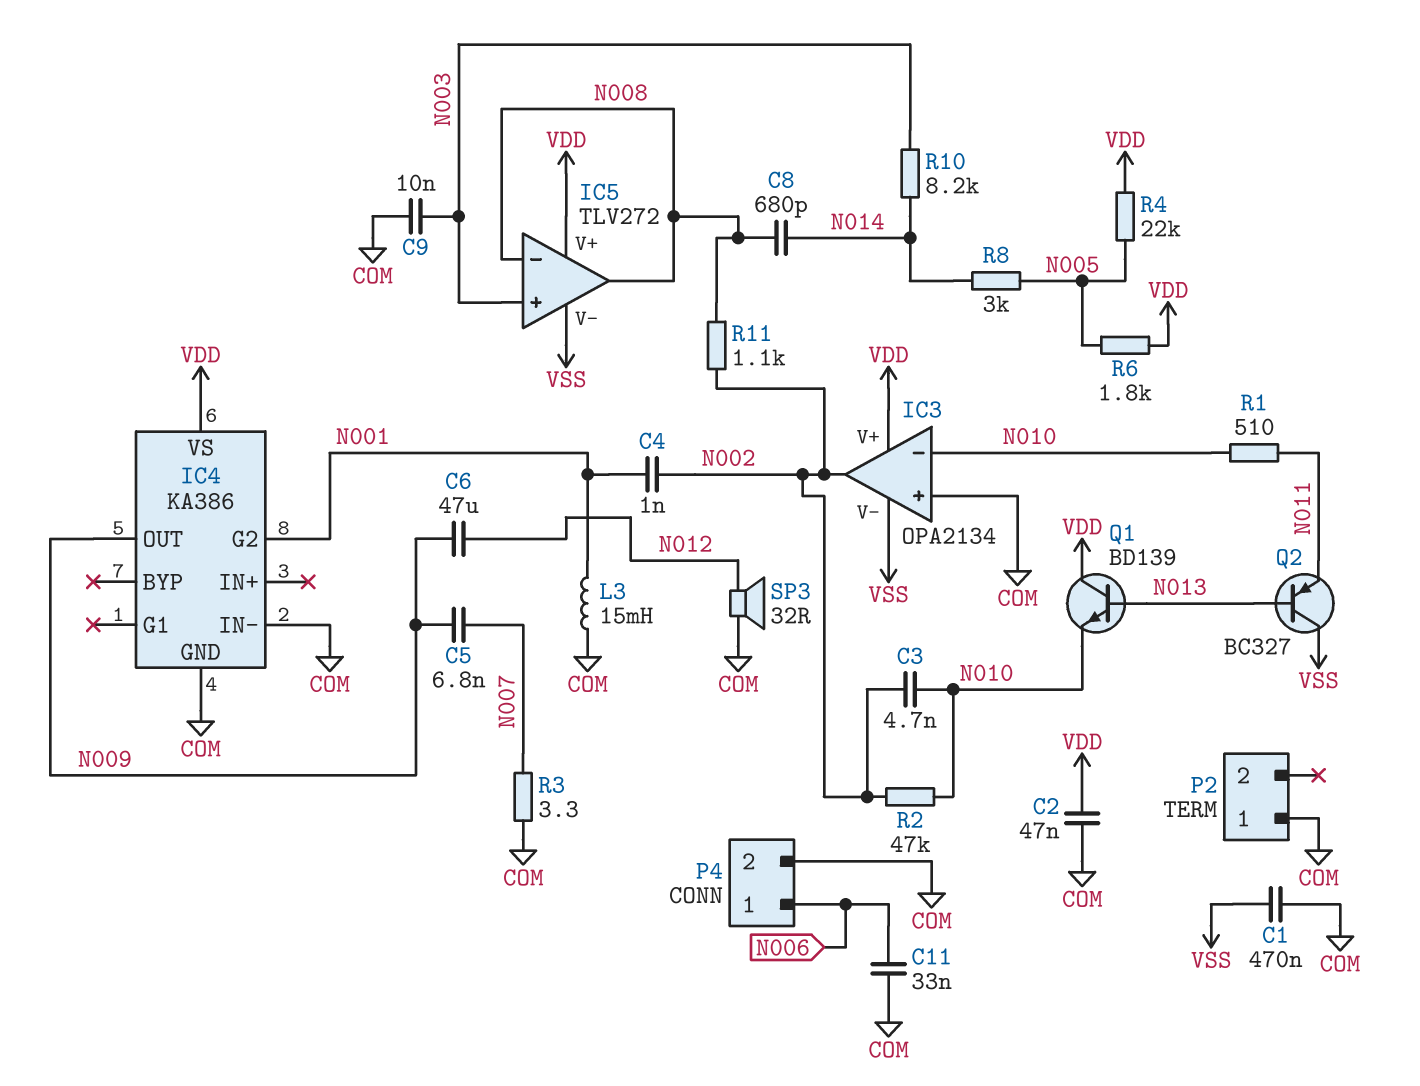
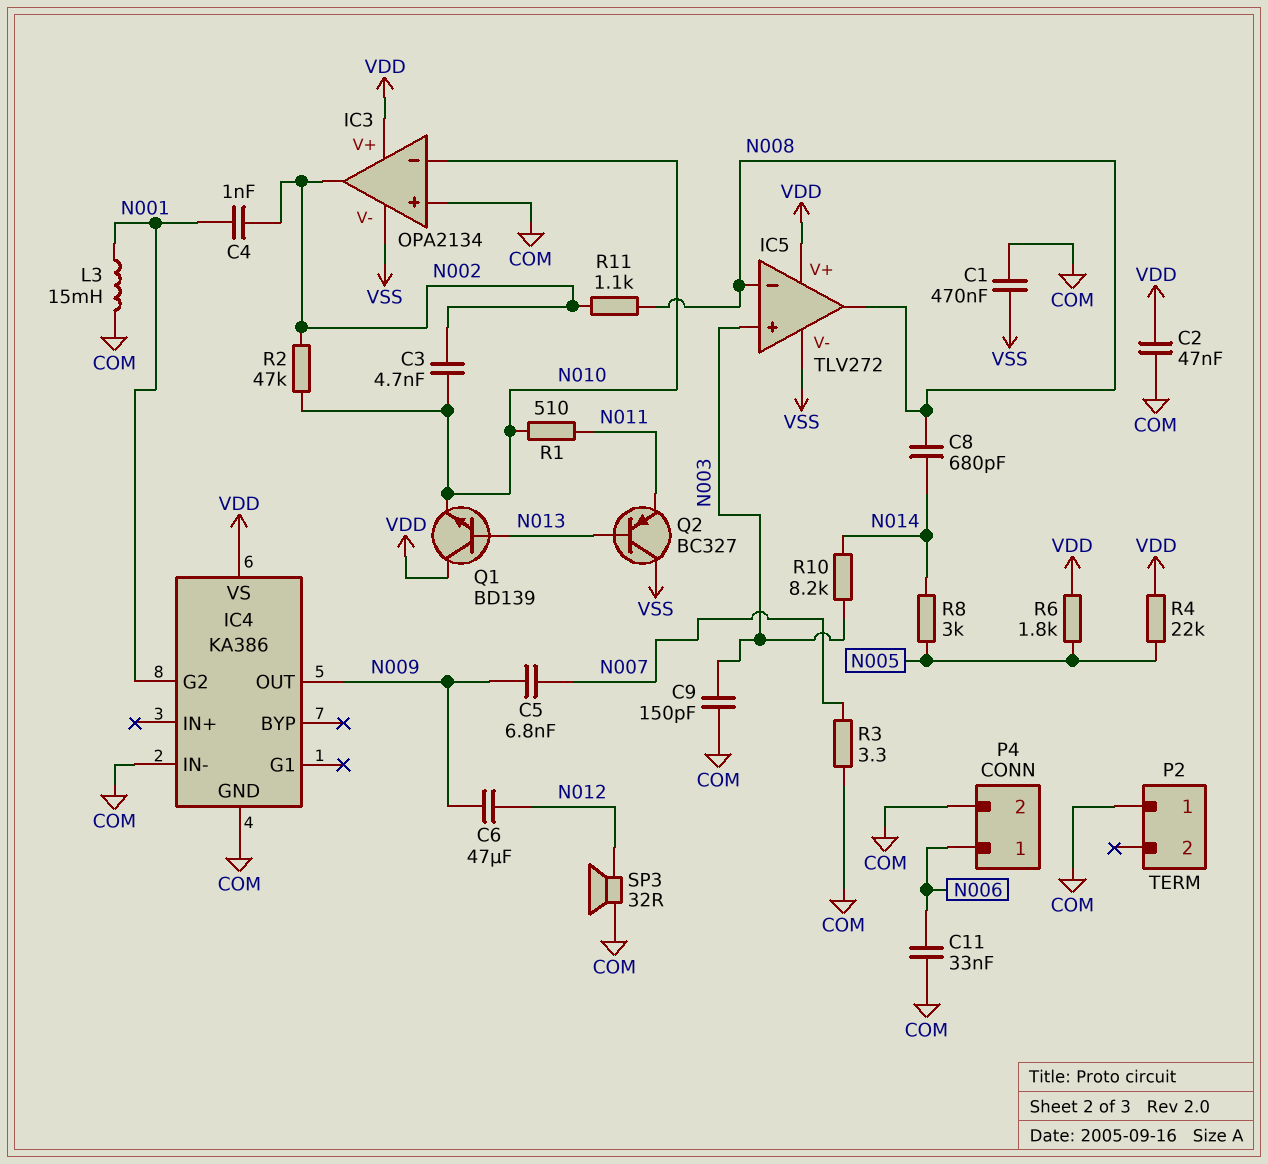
C9: 10nF (COM, N003) -> 150pF (COM, N003)

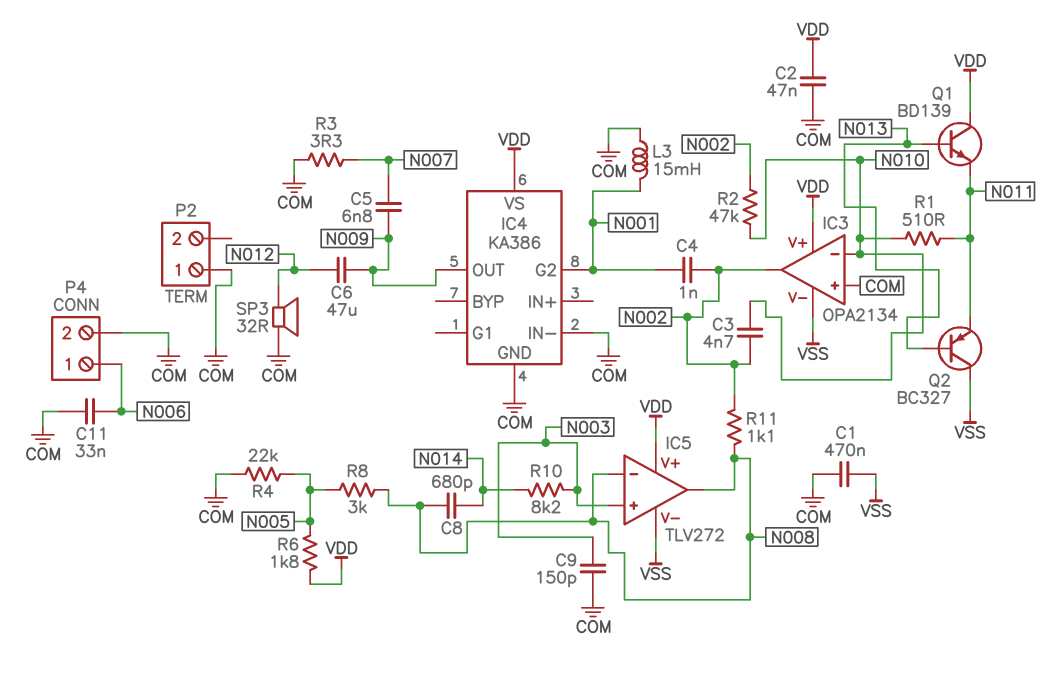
Q1: NPN BD139 (B N013, C VDD, E N010) -> NPN BD139 (B N013, C VDD, E N011)
R4: 22k (N005, VDD) -> 22k (COM, N005)
R8: 3k (N005, N014) -> 3k (N005, N008)

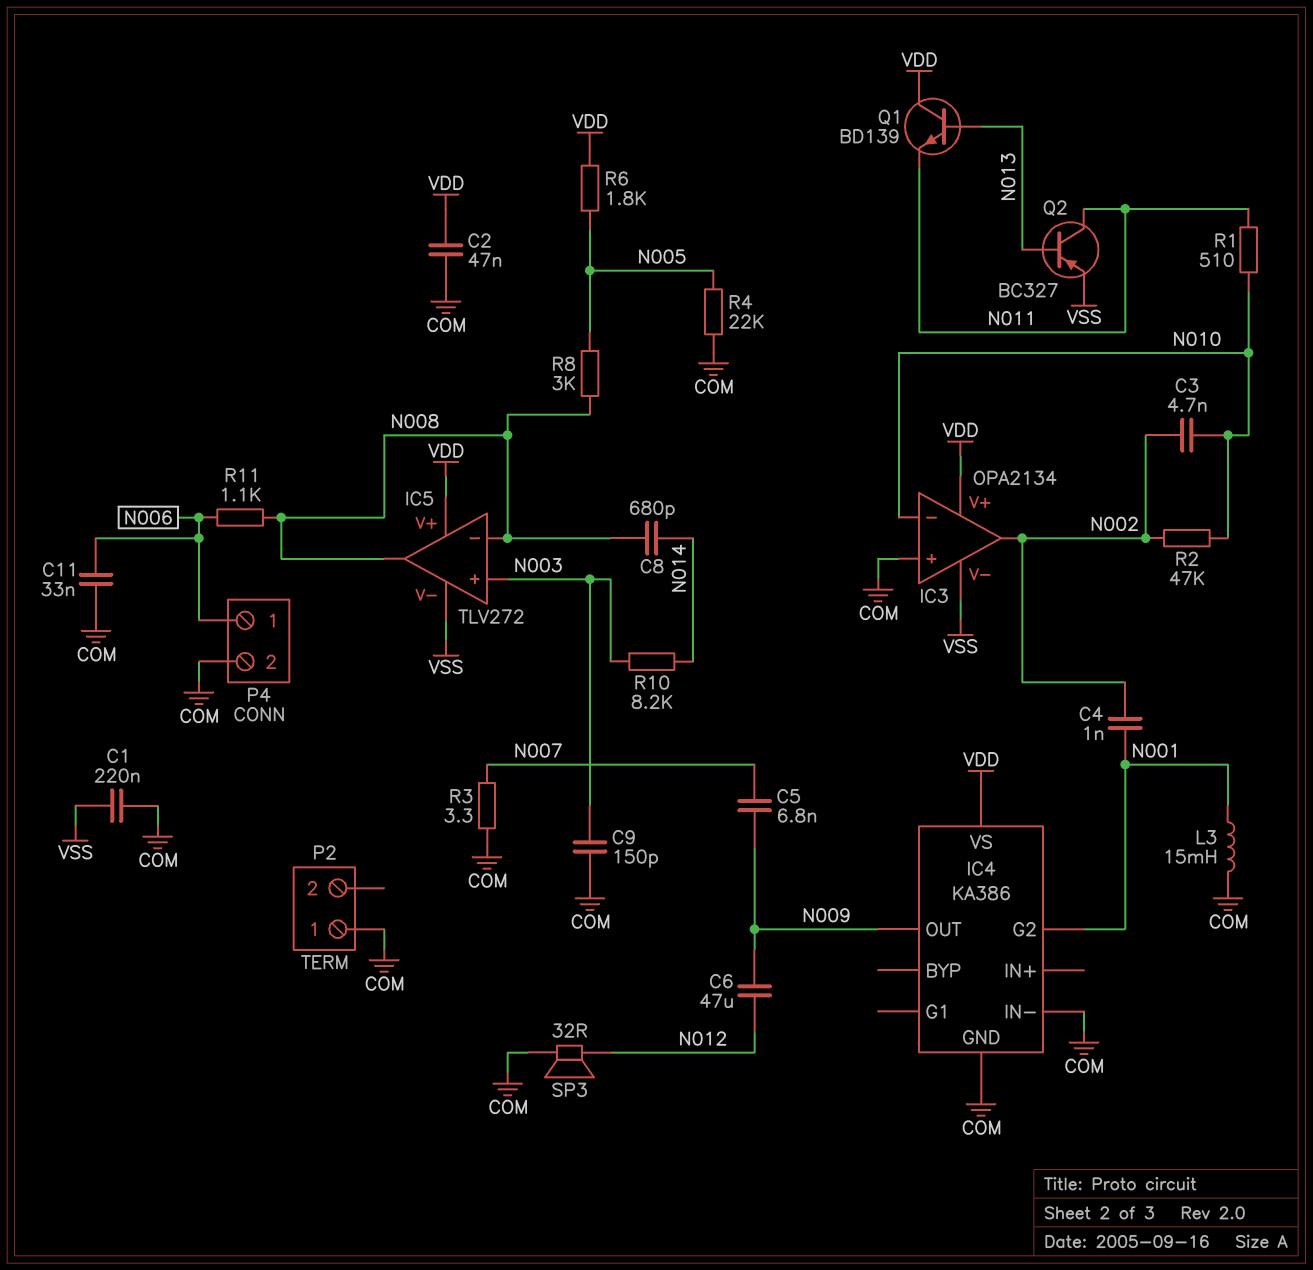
C1: 470nF (COM, VSS) -> 220nF (COM, VSS)
Q2: PNP BC327 (B N013, C VSS, E N011) -> PNP BC327 (B N013, C N011, E VSS)
R11: 1.1k (N002, N008) -> 1.1k (N006, N008)

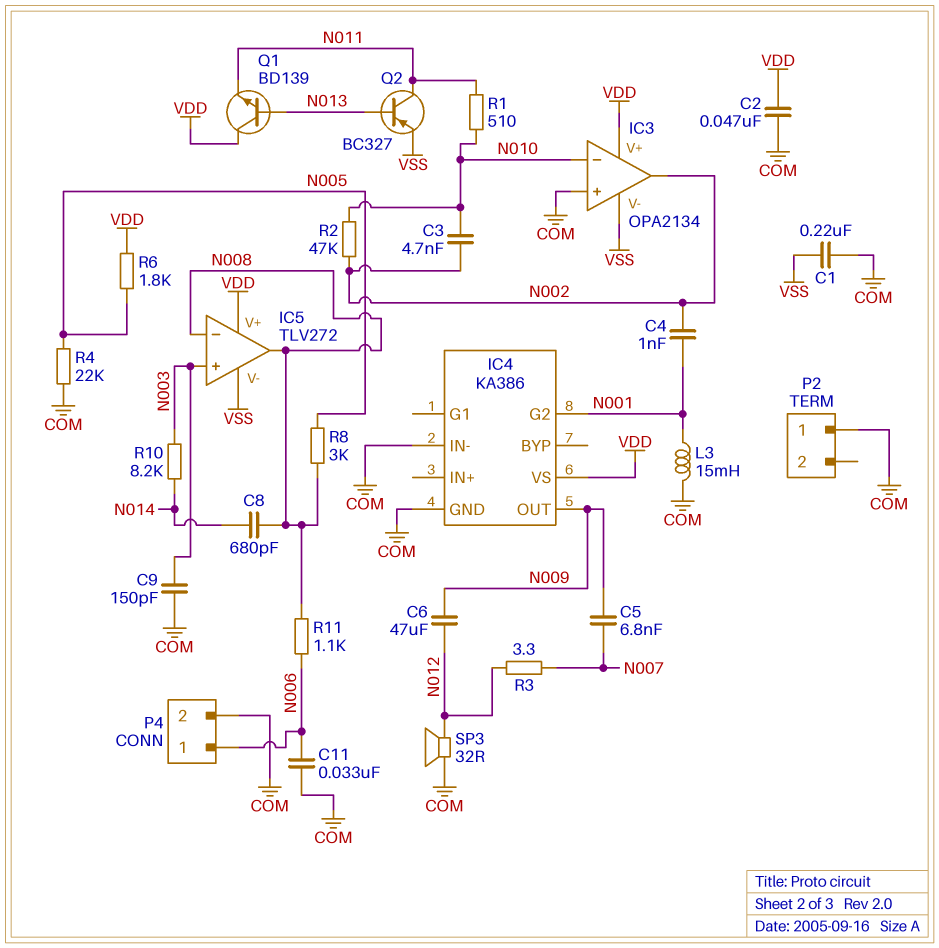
R3: 3.3 (COM, N007) -> 3.3 (N007, N012)

